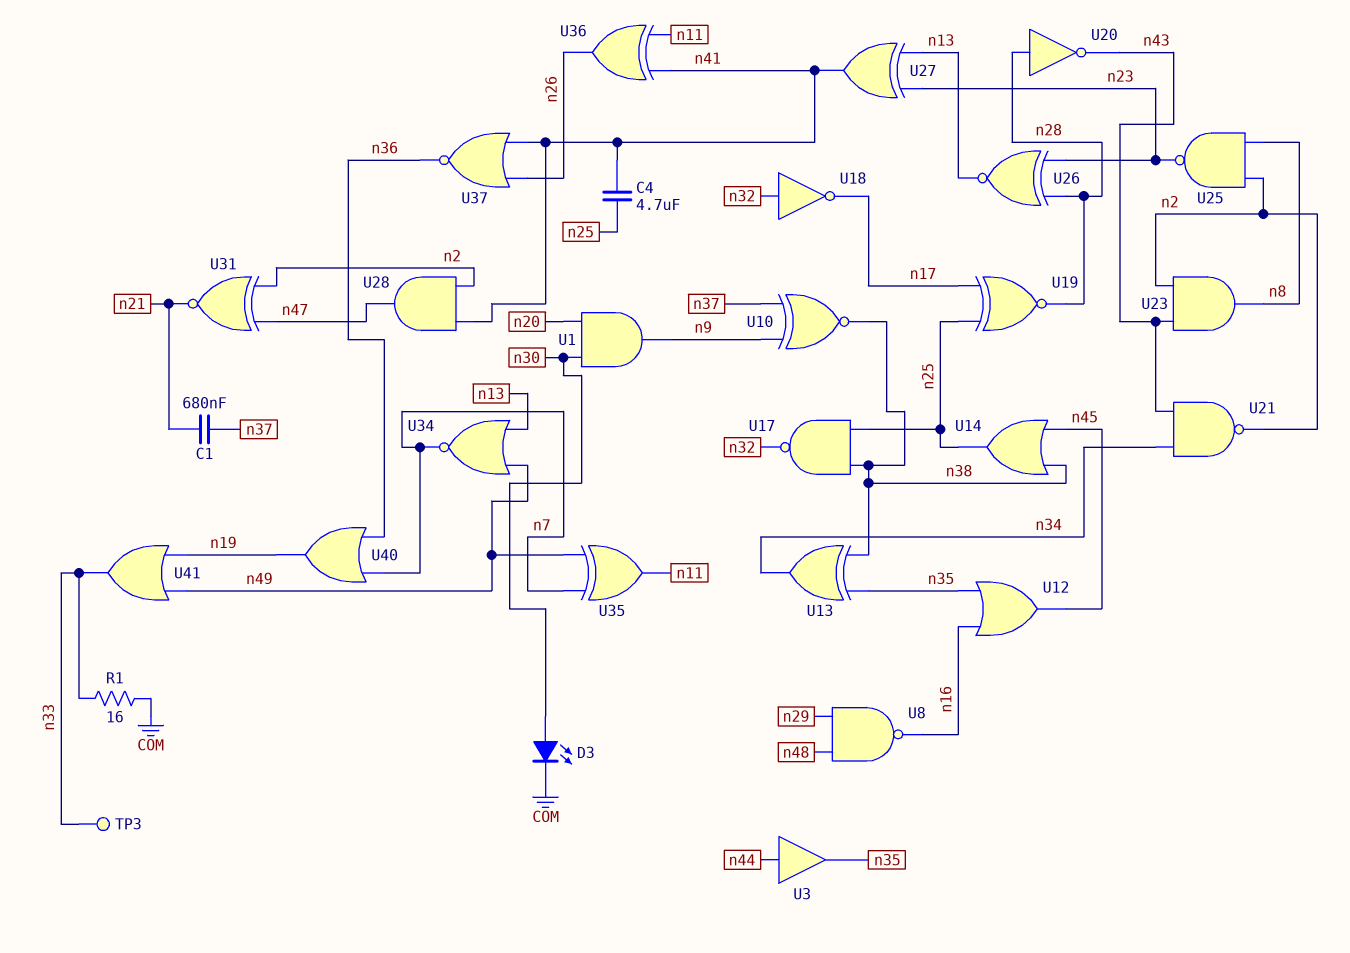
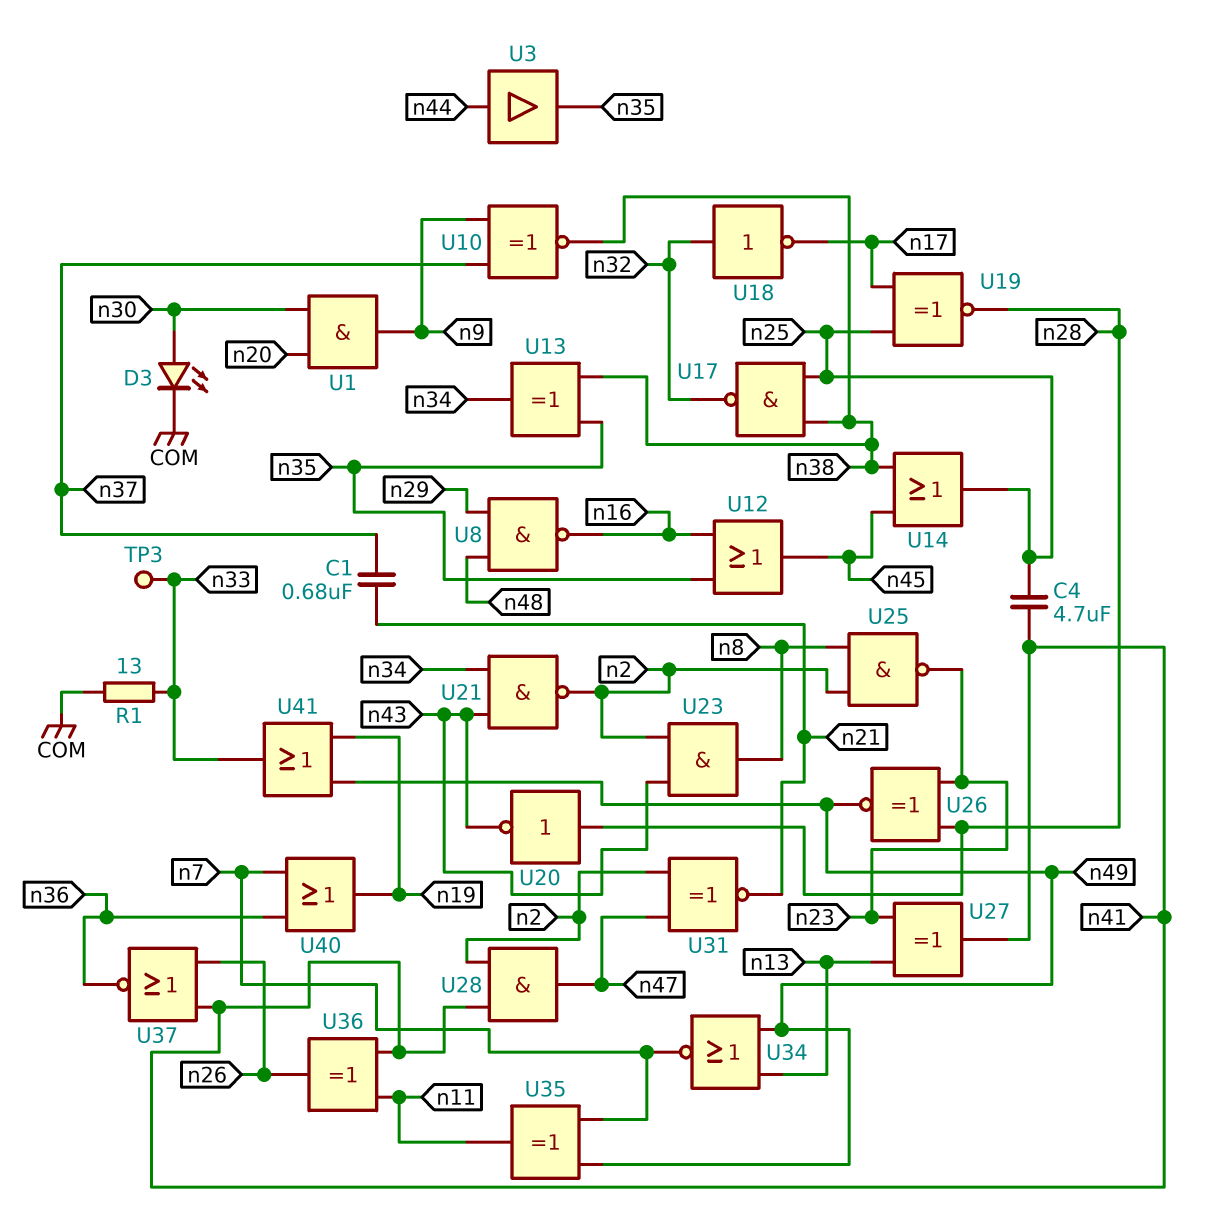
R1: 16 (COM, n33) -> 13 (COM, n33)
U26: XNOR (in n23, in n28, out n13) -> XNOR (in n23, in n28, out n49)

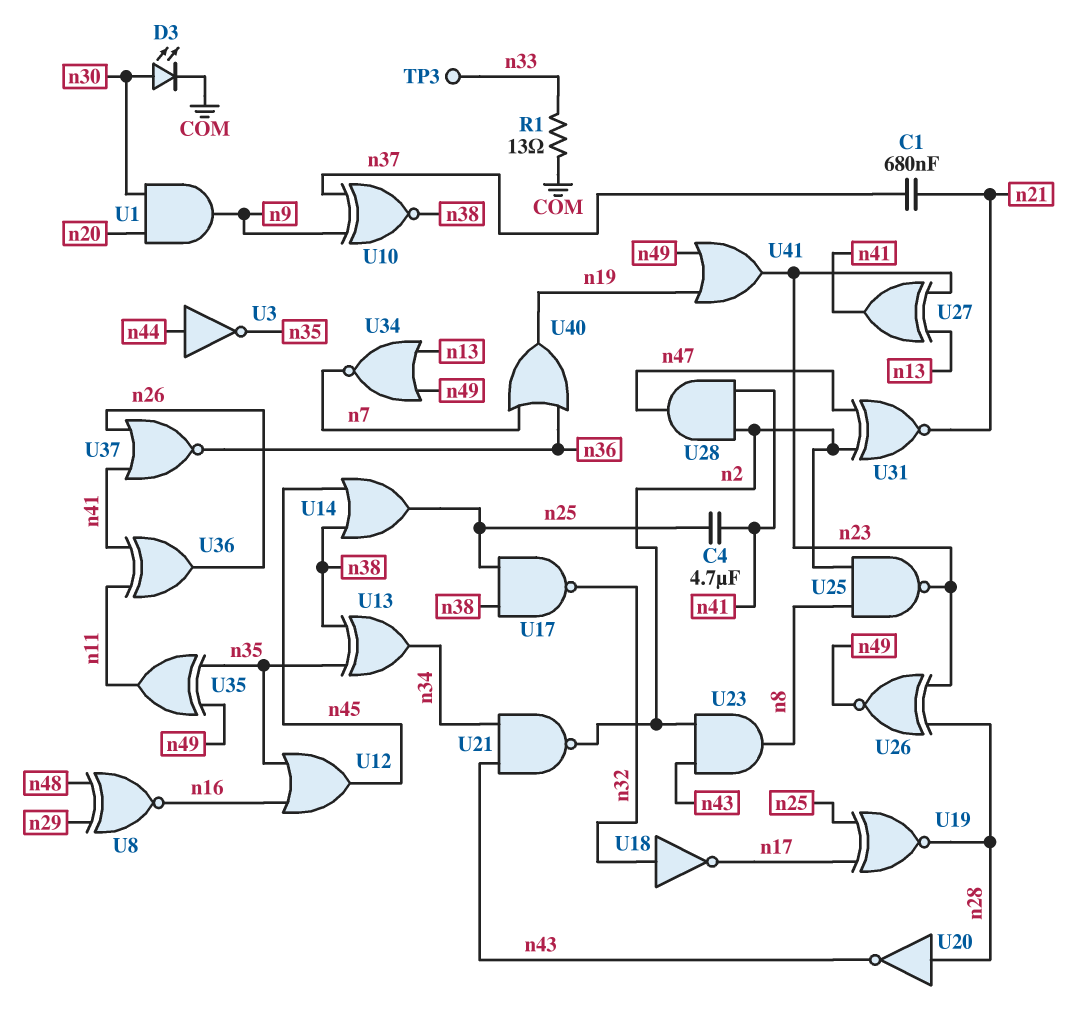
U3: buffer (in n44, out n35) -> NOT (in n44, out n35)
U8: NAND (in n29, in n48, out n16) -> XNOR (in n29, in n48, out n16)
U35: XOR (in n7, in n49, out n11) -> XOR (in n35, in n49, out n11)
U41: OR (in n19, in n49, out n33) -> OR (in n19, in n49, out n23)

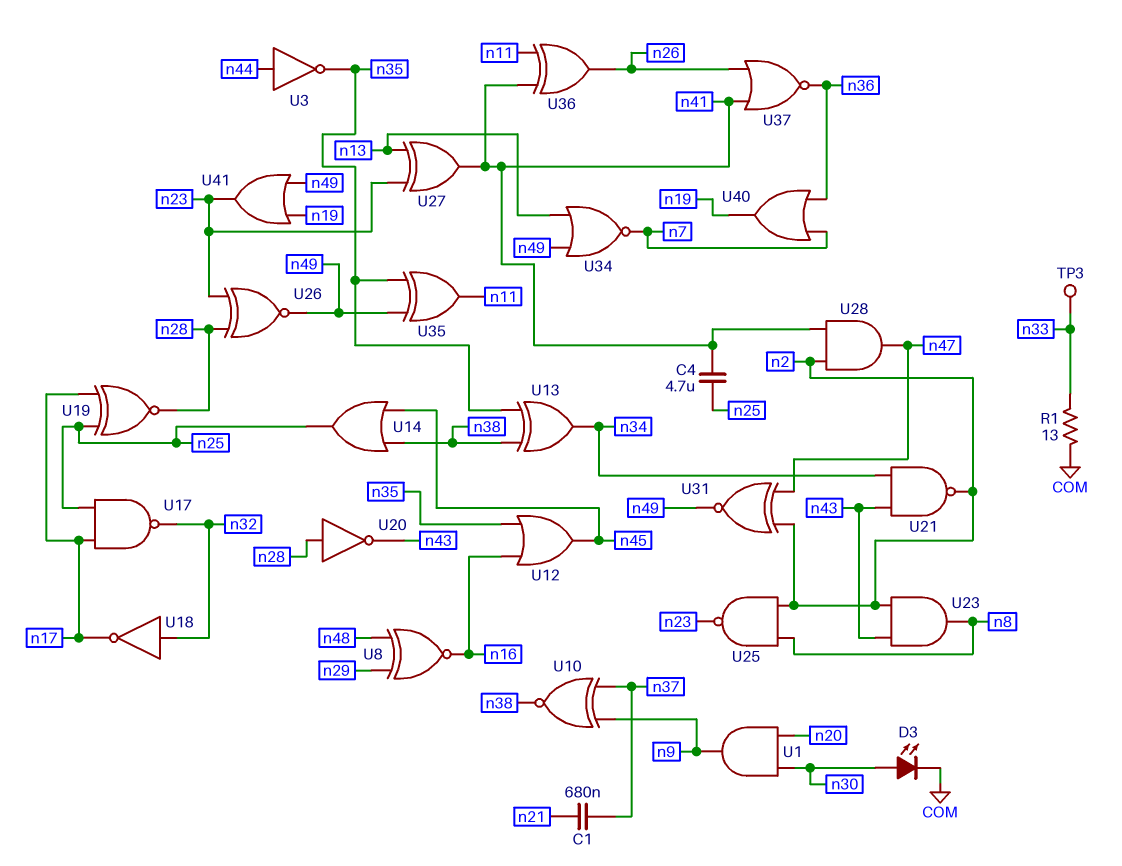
U17: NAND (in n25, in n38, out n32) -> NAND (in n17, in n25, out n32)
U31: XNOR (in n2, in n47, out n21) -> XNOR (in n2, in n47, out n49)

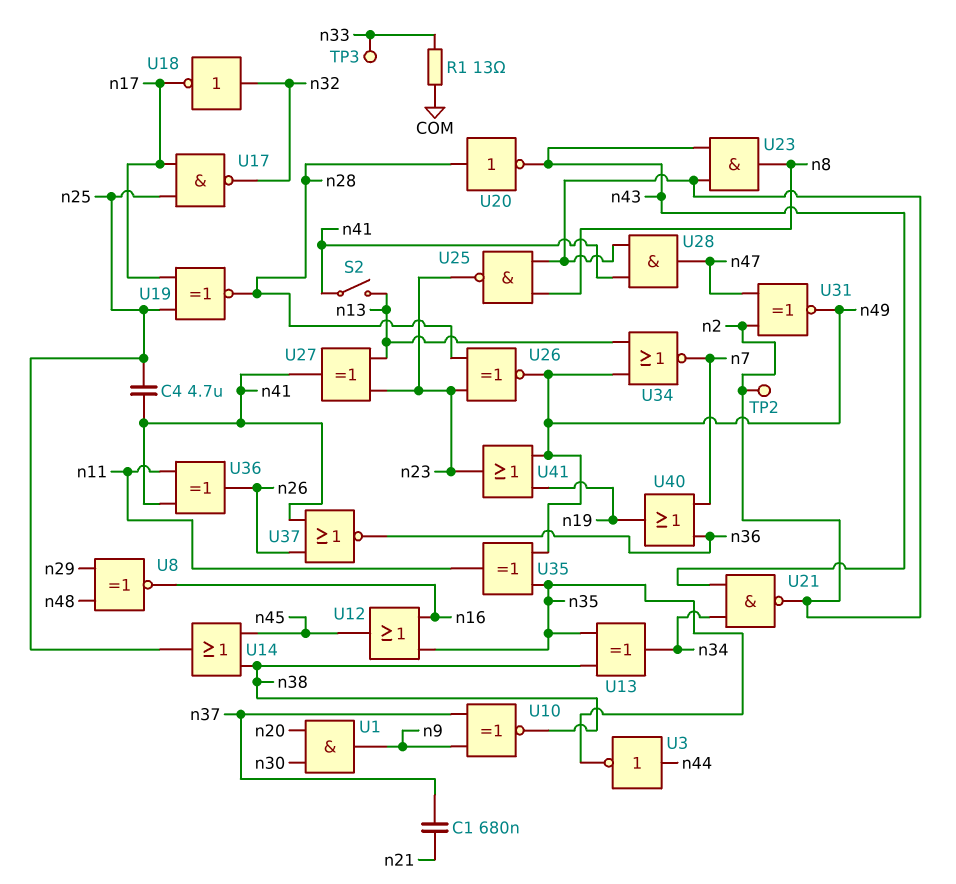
D3: LED (A n30, K COM) -> none
S2: none -> switch (n13, n41)
TP2: none -> test point (n2)

